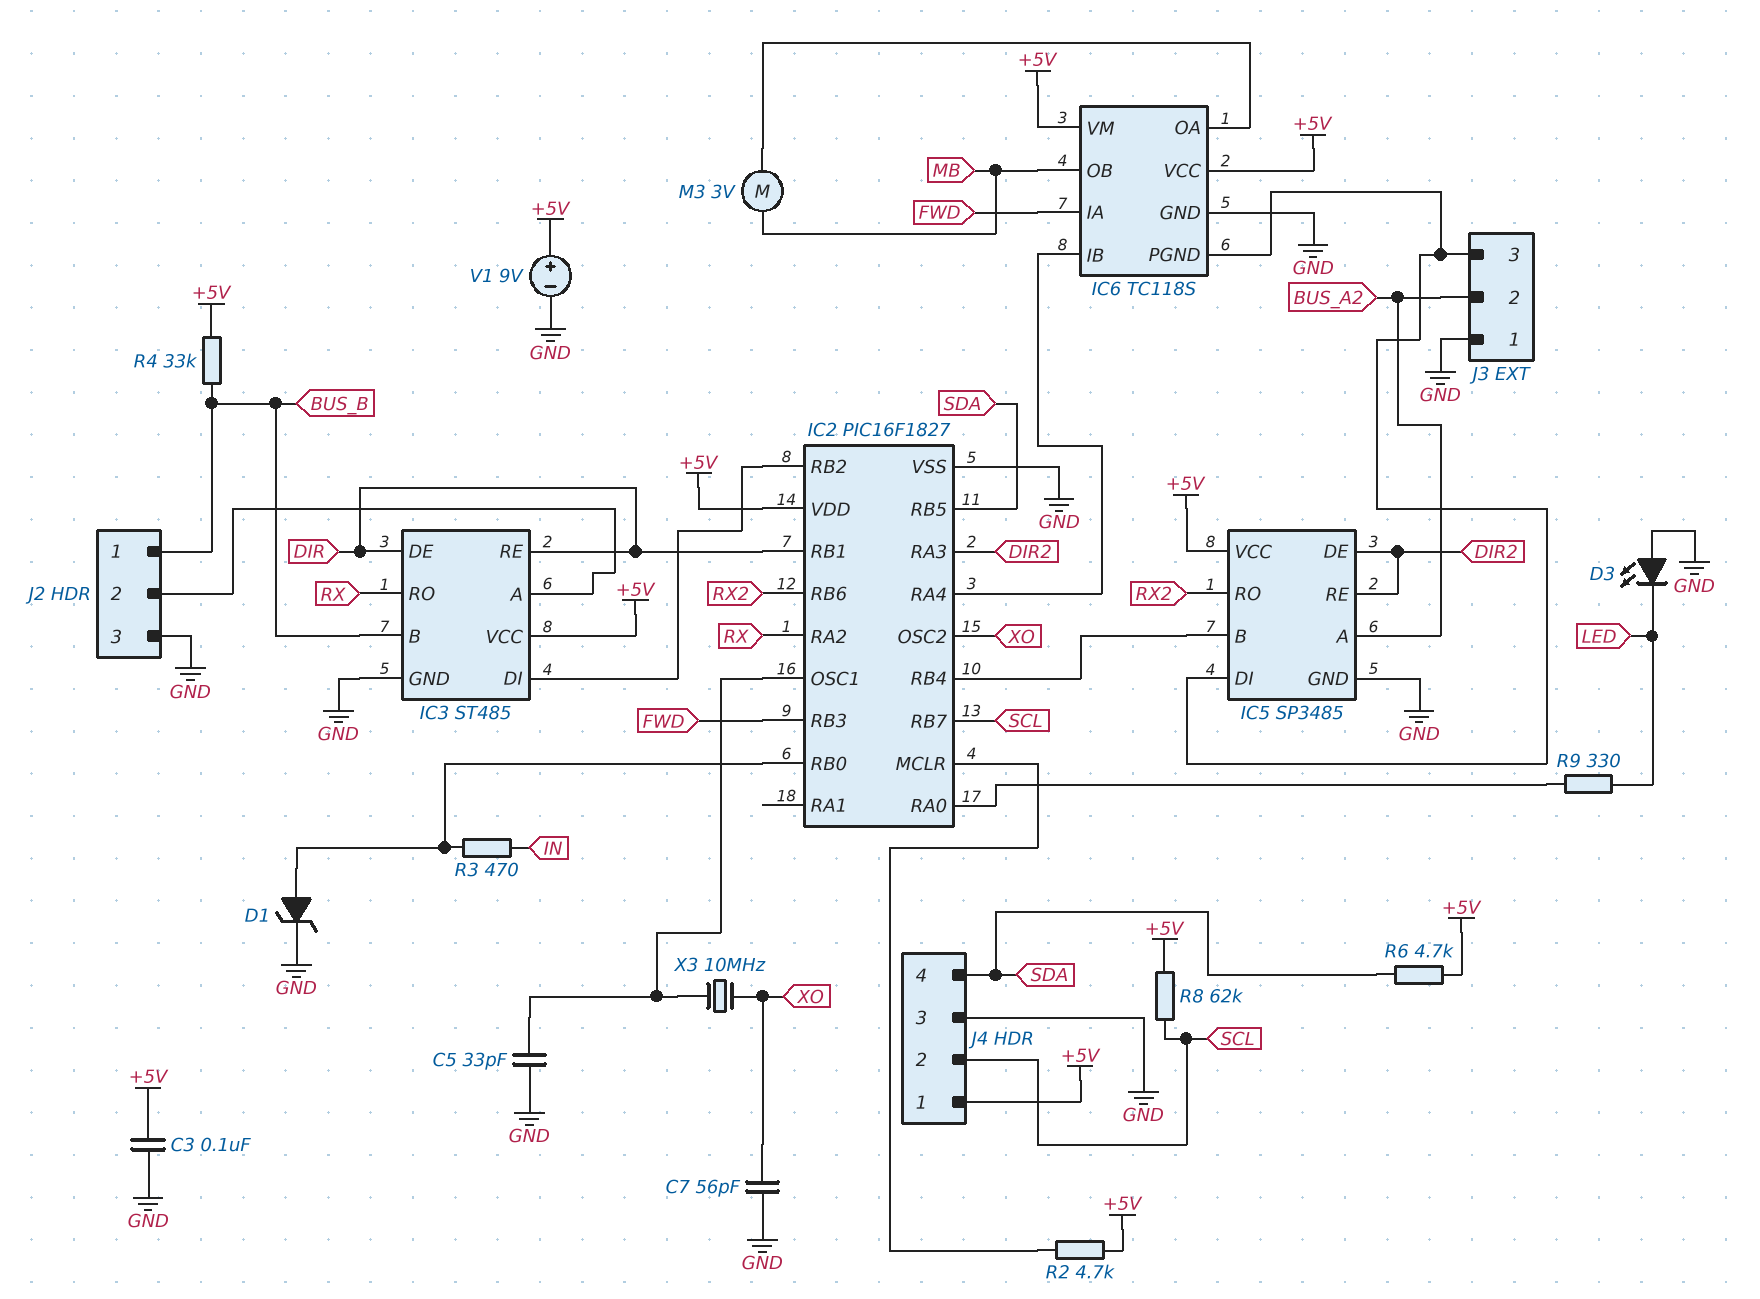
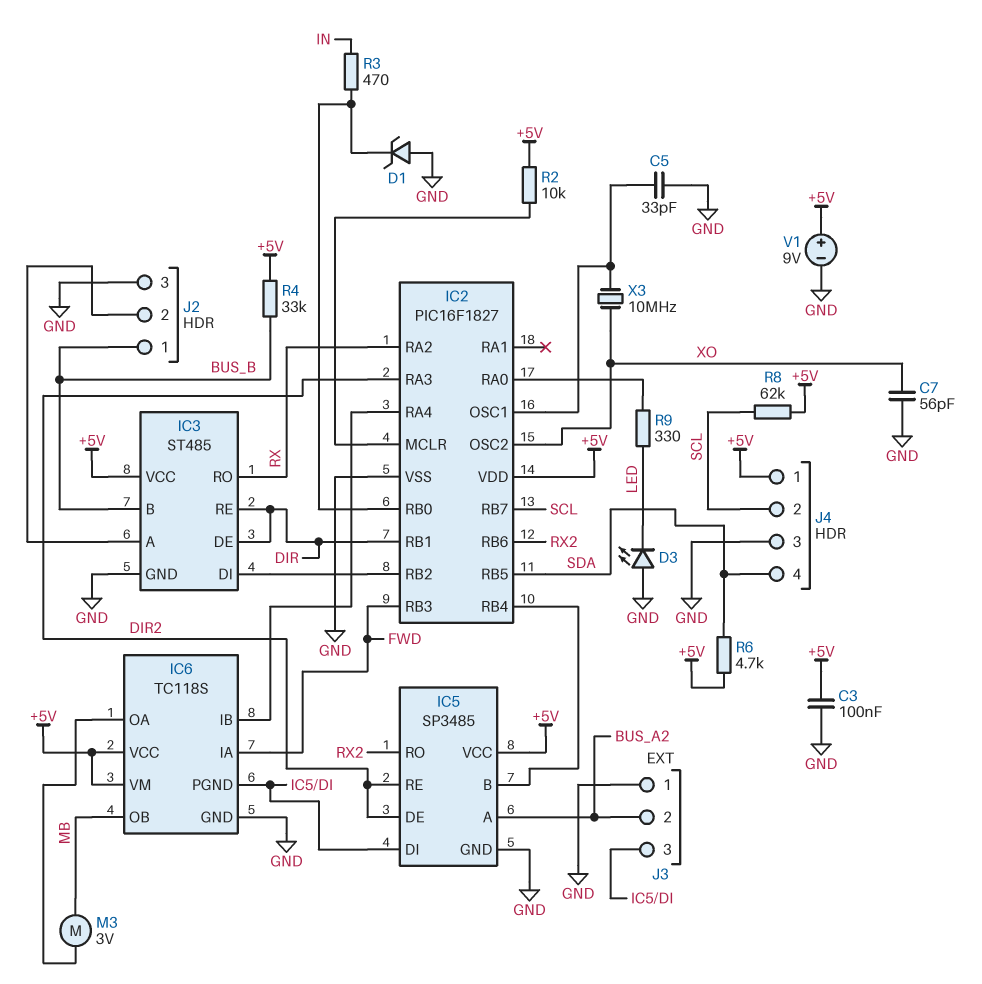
D1: zener (A IC2/RB0, K GND) -> zener (A GND, K IC2/RB0)
R2: 4.7k (+5V, IC2/MCLR) -> 10k (+5V, IC2/MCLR)

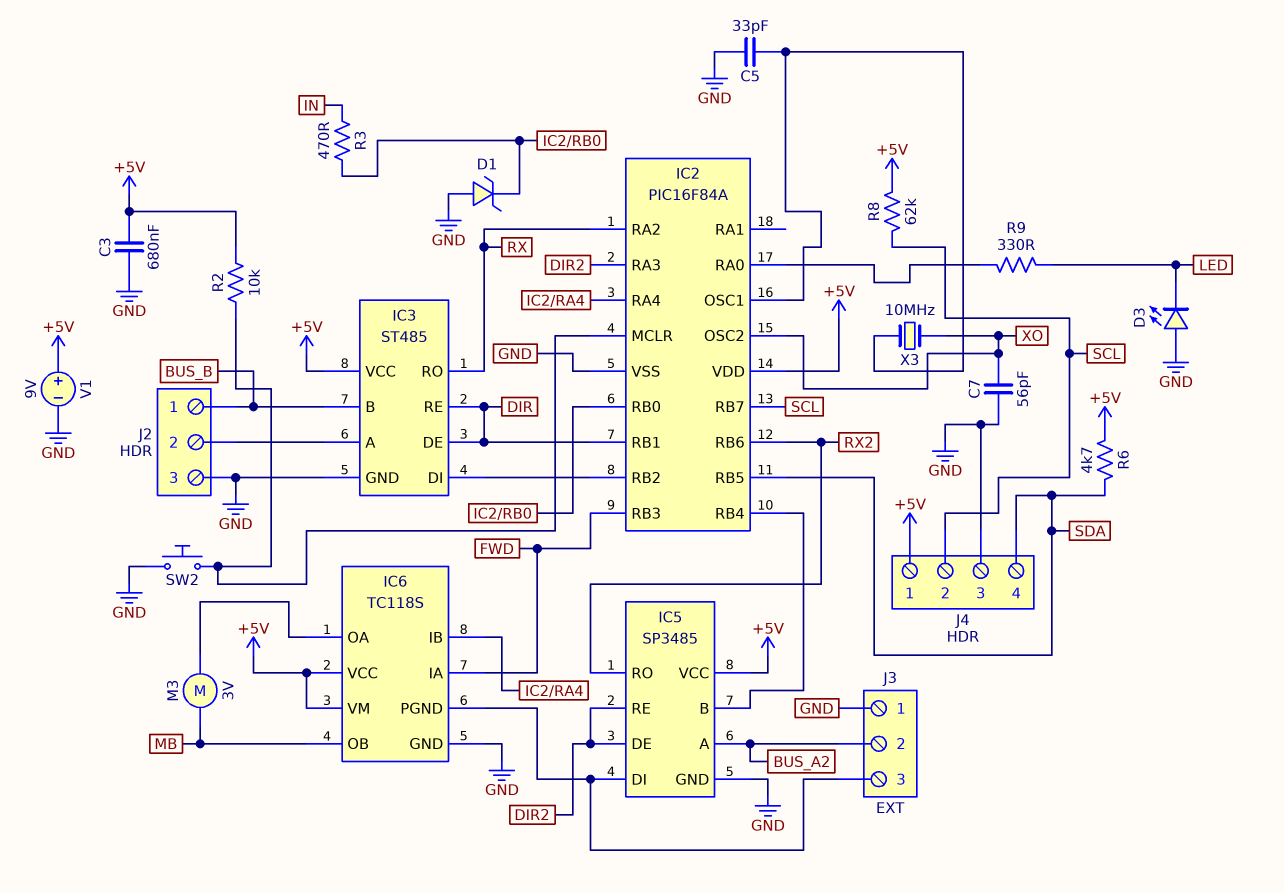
C3: 100nF (+5V, GND) -> 680nF (+5V, GND)
IC2: PIC16F1827 -> PIC16F84A
R4: 33k (+5V, BUS_B) -> none
SW2: none -> button (GND, IC2/MCLR)

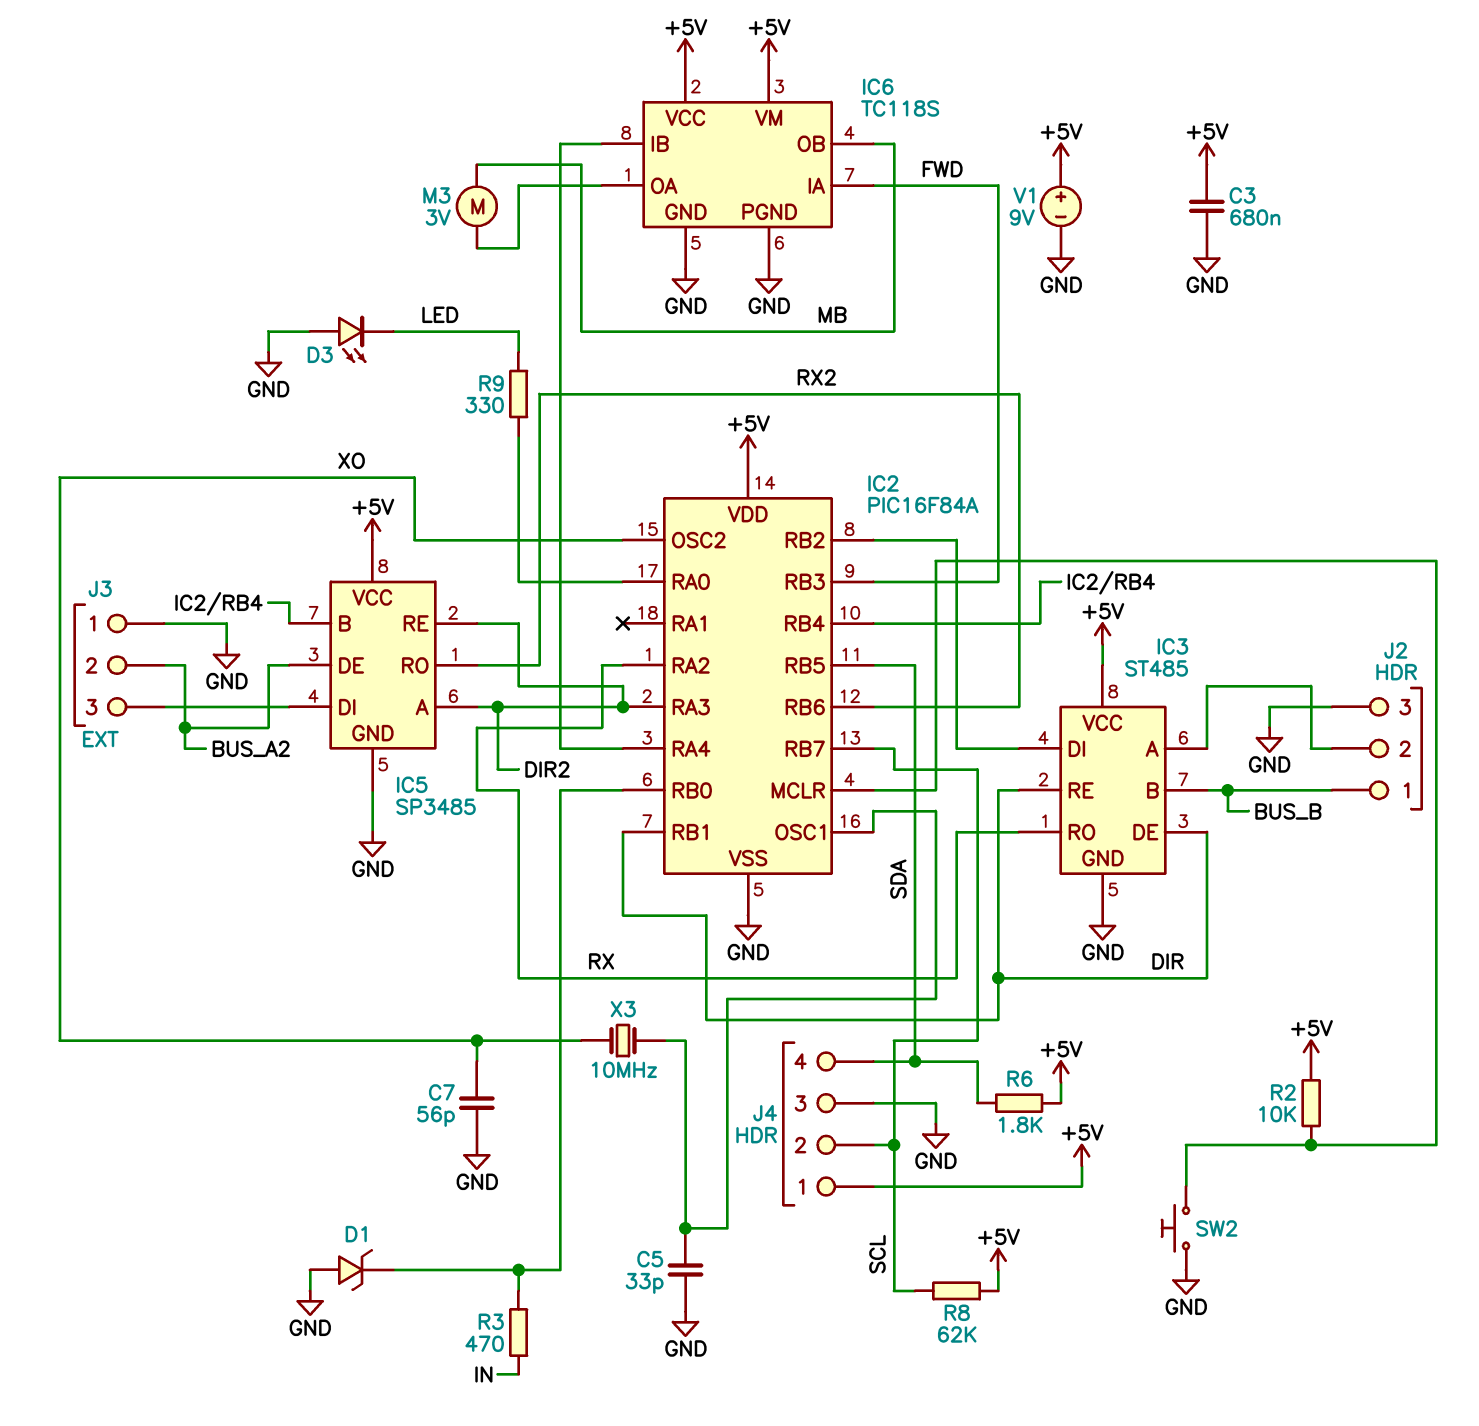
IC5 pin A: BUS_A2 -> DIR2
IC5 pin DE: DIR2 -> BUS_A2
IC6 pin PGND: IC5/DI -> GND
R6: 4.7k (+5V, SDA) -> 1.8k (+5V, SDA)

